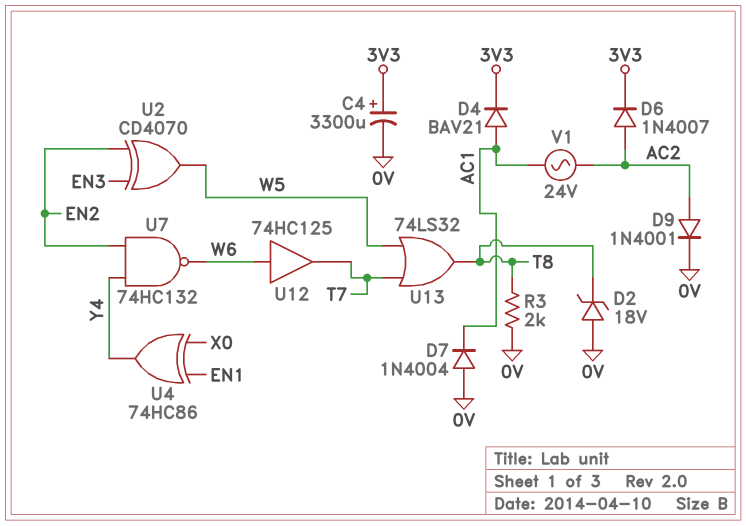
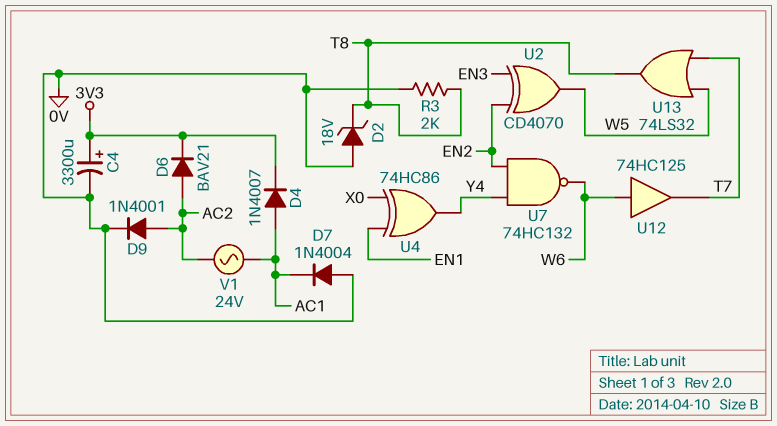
D4: diode BAV21 (A AC1, K 3V3) -> diode 1N4007 (A AC1, K 3V3)
D6: diode 1N4007 (A AC2, K 3V3) -> diode BAV21 (A AC2, K 3V3)

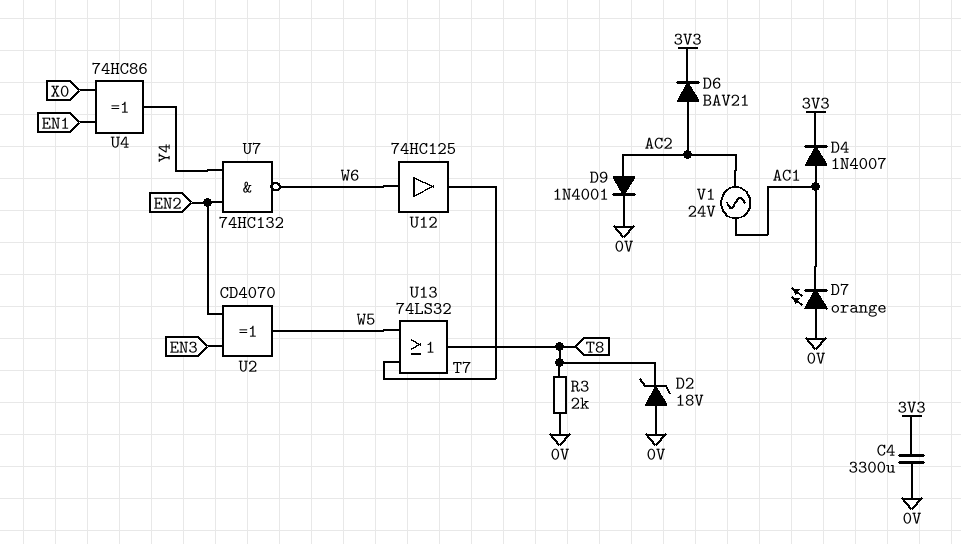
C4: 3300uF (plus 3V3, minus 0V) -> 3300uF (0V, 3V3)
D7: diode 1N4004 (A 0V, K AC1) -> LED orange (A 0V, K AC1)

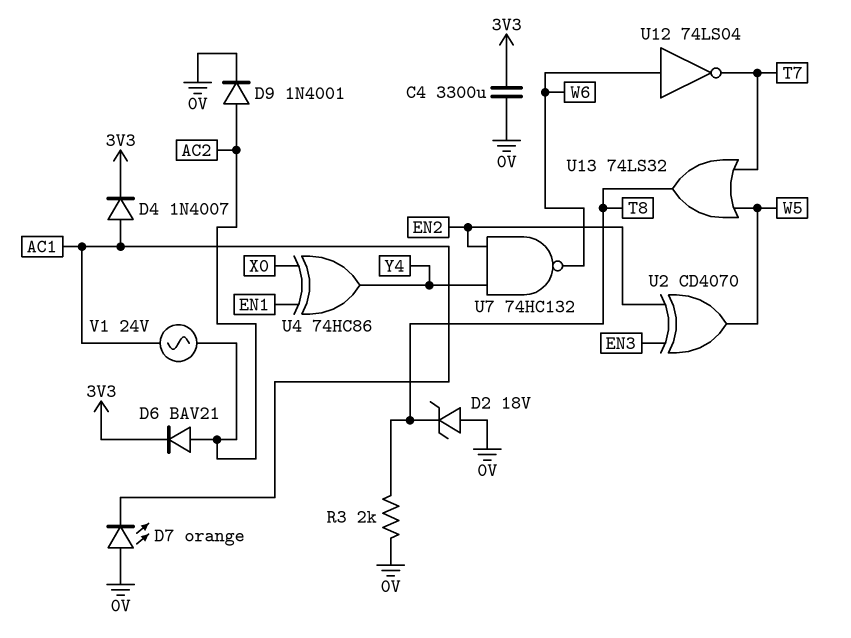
U12: buffer 74HC125 (in W6, out T7) -> NOT 74LS04 (in W6, out T7)

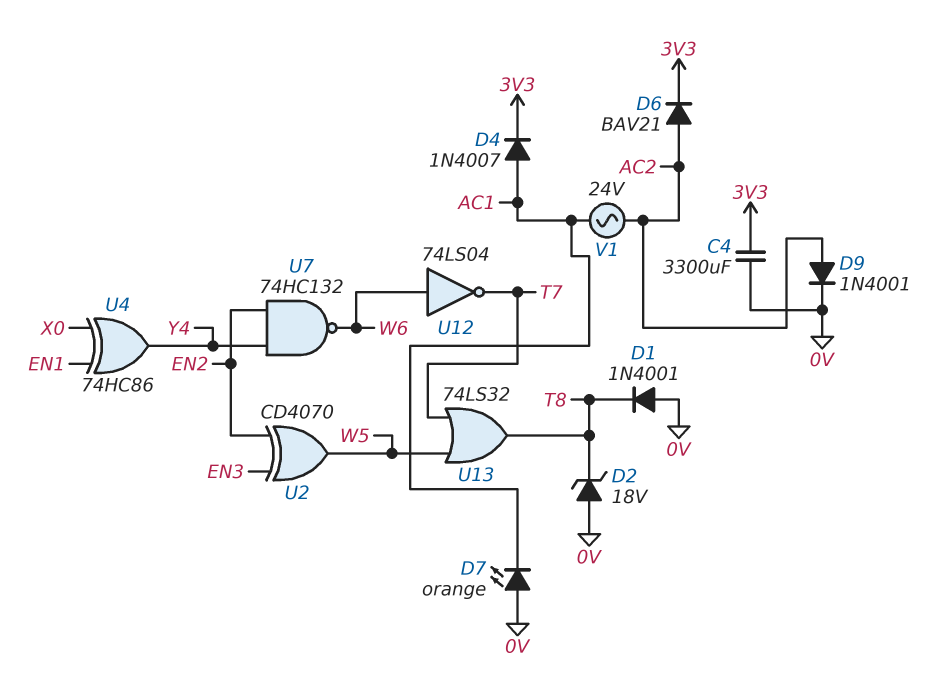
D1: none -> diode 1N4001 (A 0V, K T8)
R3: 2k (0V, T8) -> none

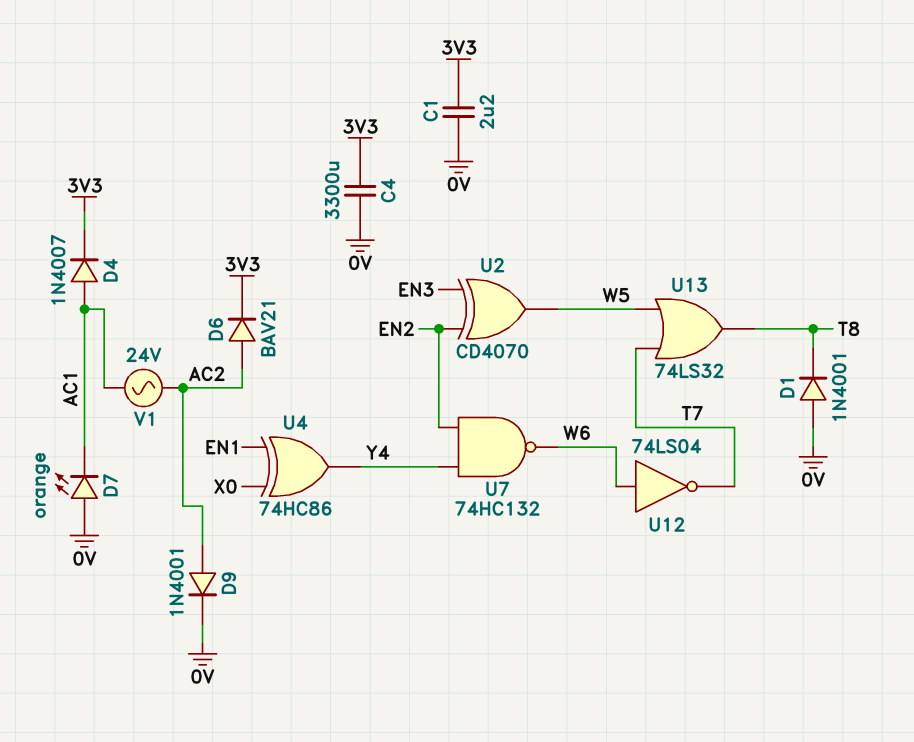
C1: none -> 2.2uF (0V, 3V3)
D2: zener 18V (A 0V, K T8) -> none

